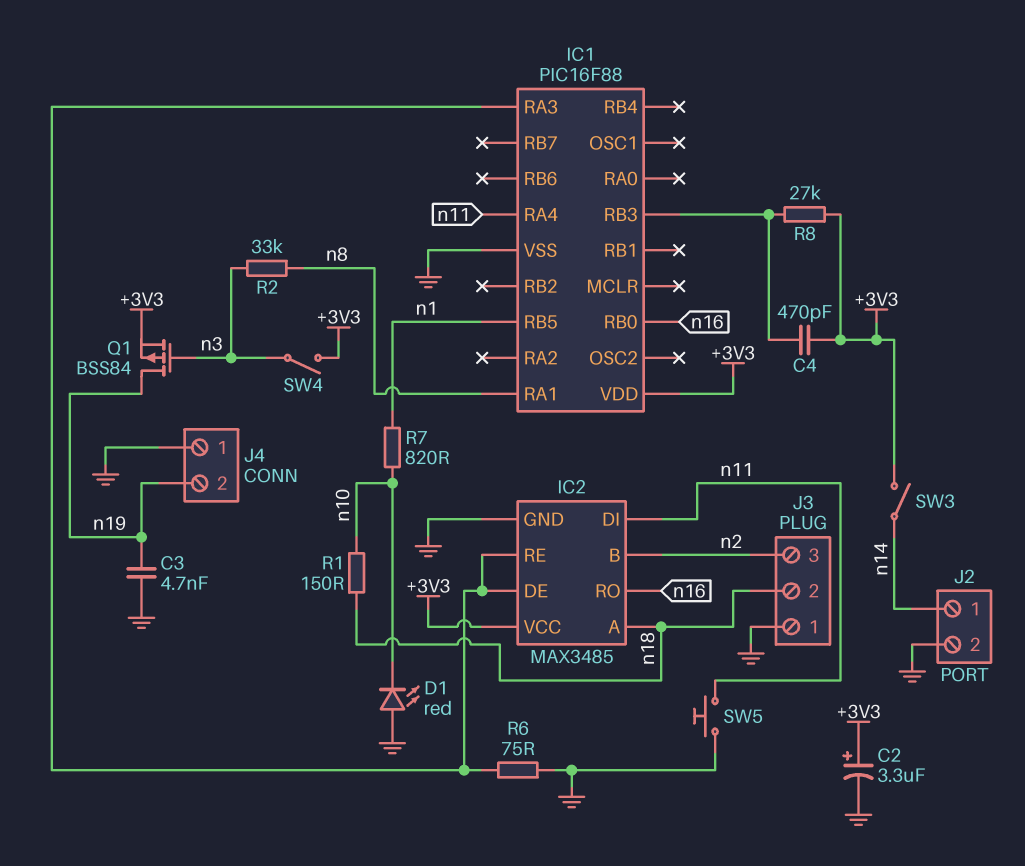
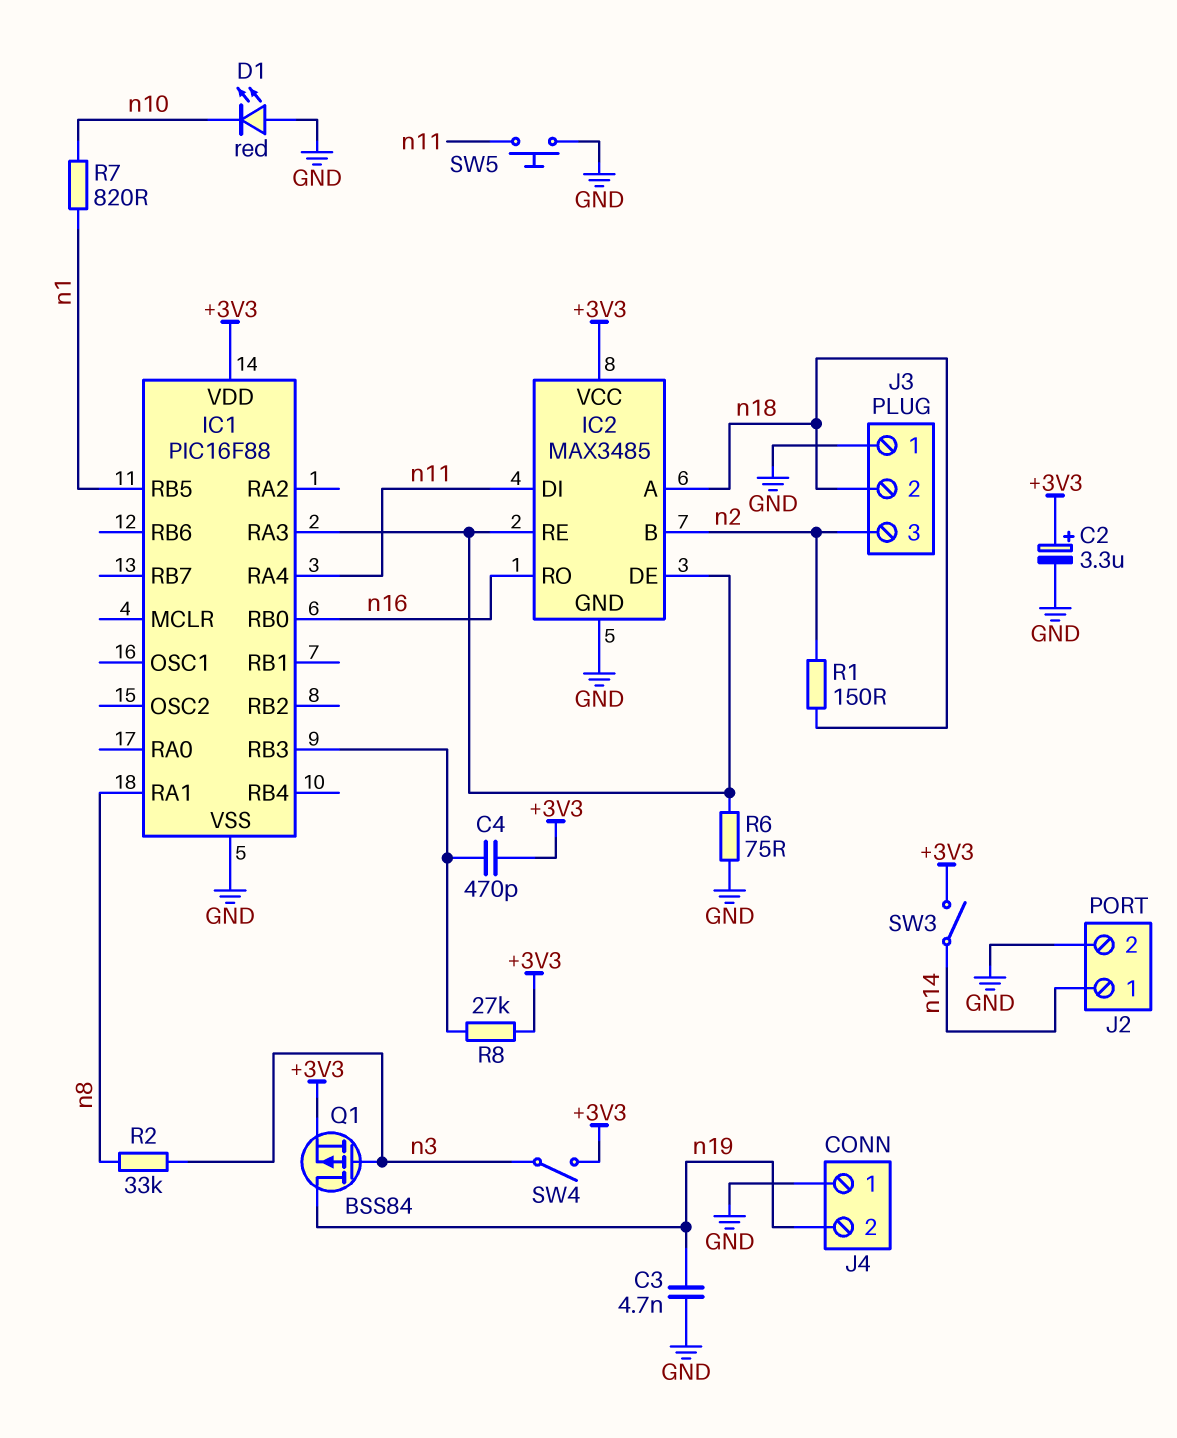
R1: 150 (n10, n18) -> 150 (n2, n18)

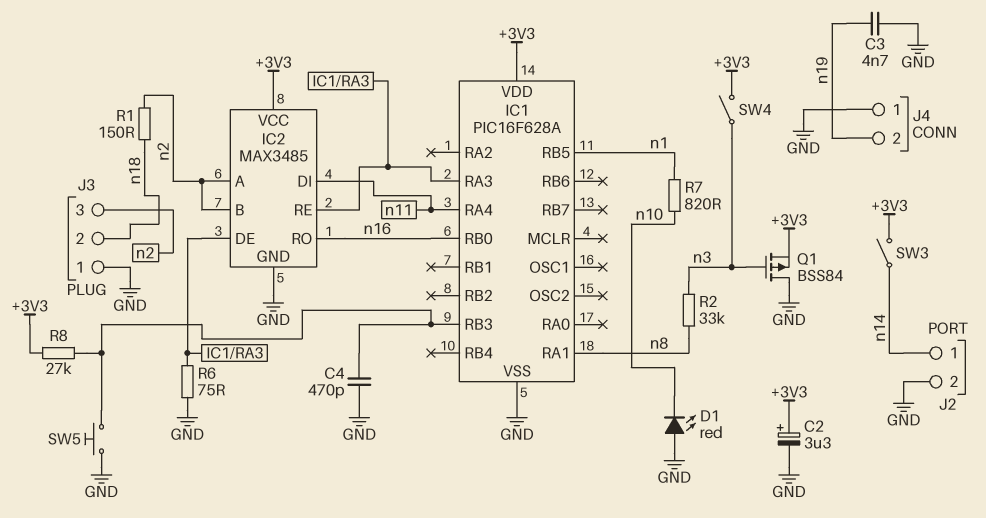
C4: 470pF (+3V3, IC1/RB3) -> 470pF (GND, IC1/RB3)
IC1: PIC16F88 -> PIC16F628A
IC2 pin A: n18 -> n2
Q1: PMOS BSS84 (G n3, D n19, S +3V3) -> PMOS BSS84 (G n3, D GND, S +3V3)
SW5: button (GND, n11) -> button (GND, IC1/RB3)

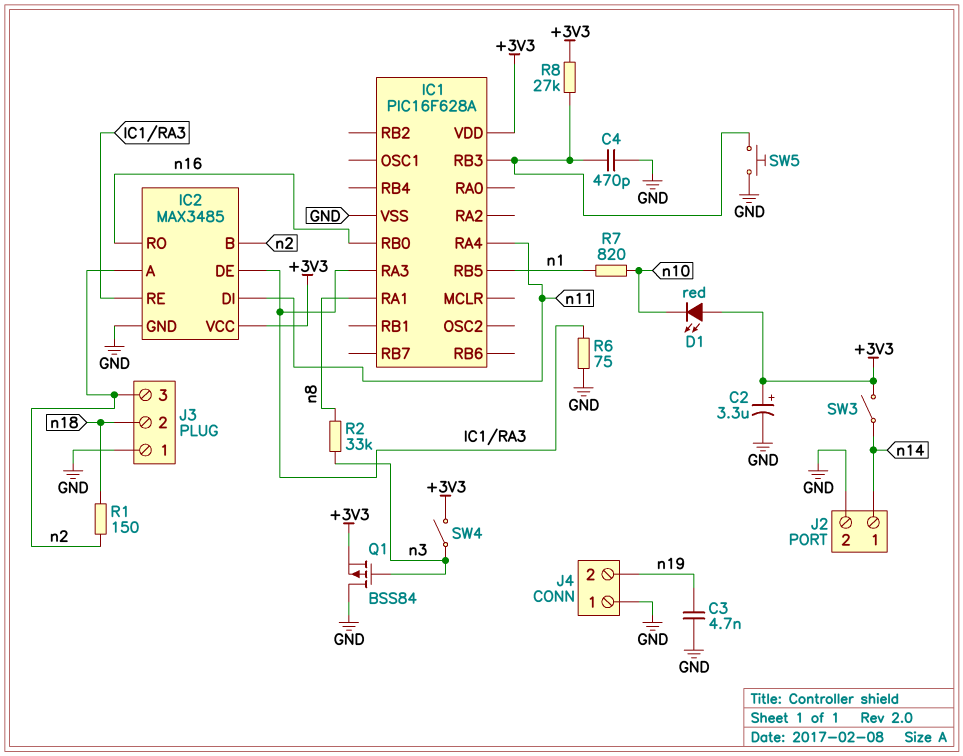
D1: LED red (A GND, K n10) -> LED red (A +3V3, K n10)

